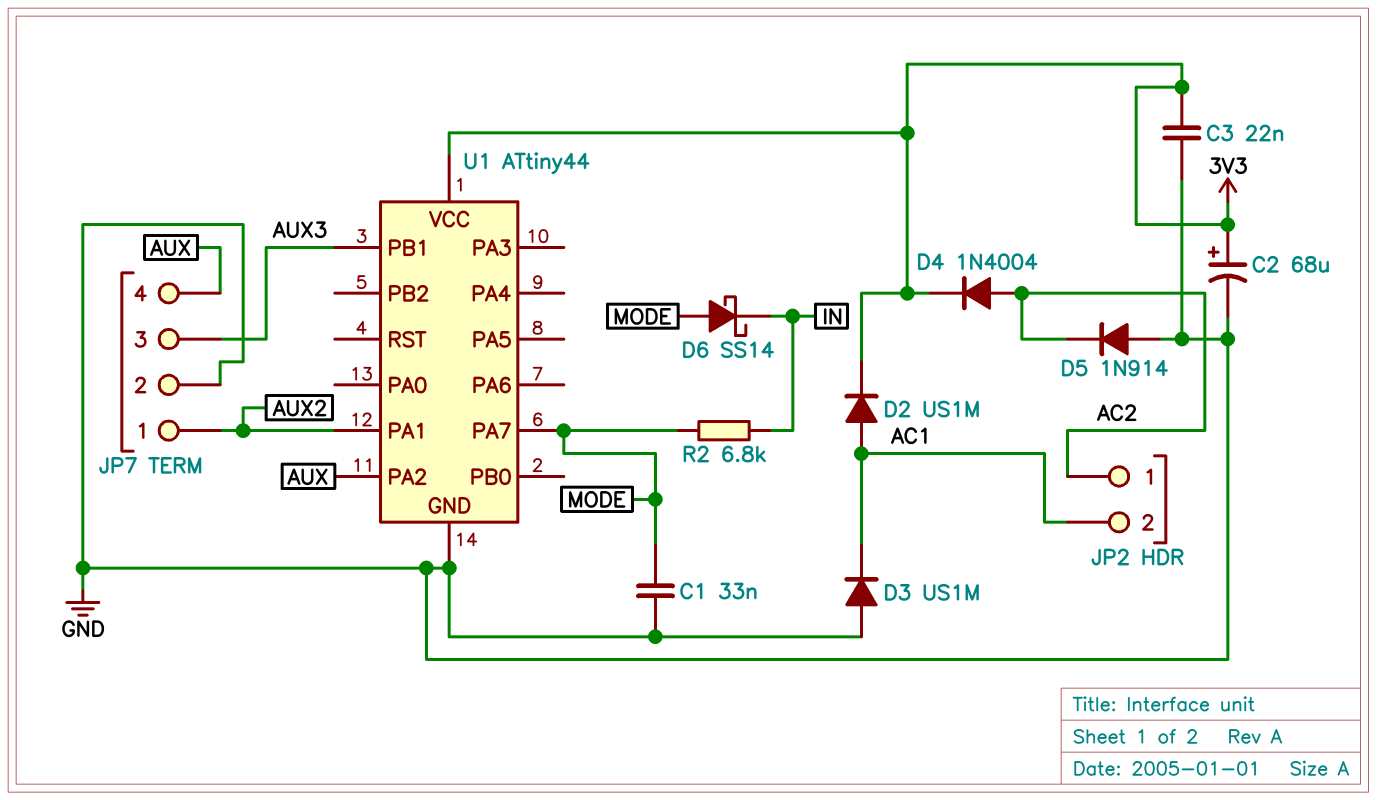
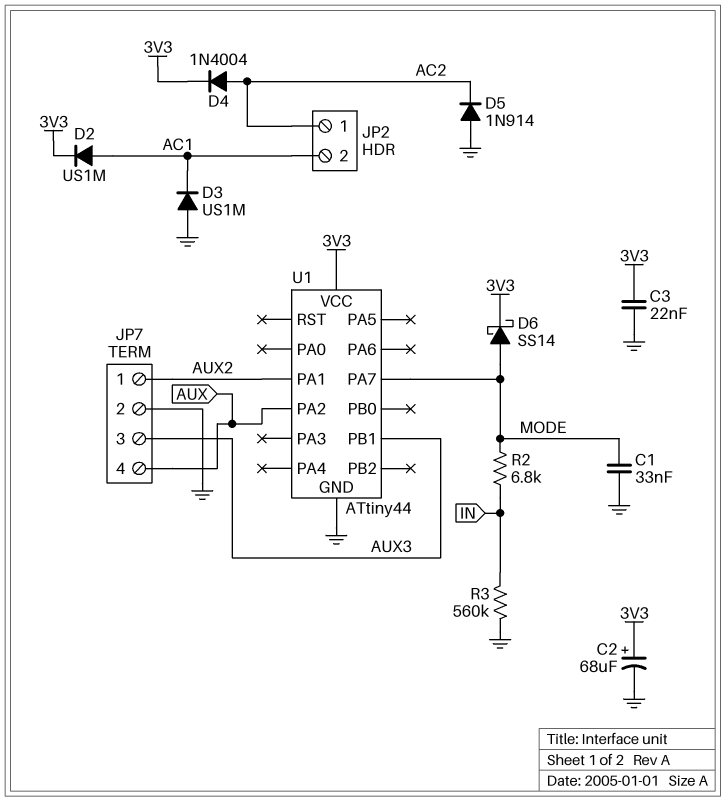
D6: schottky SS14 (A MODE, K IN) -> schottky SS14 (A MODE, K 3V3)
R3: none -> 560k (GND, IN)

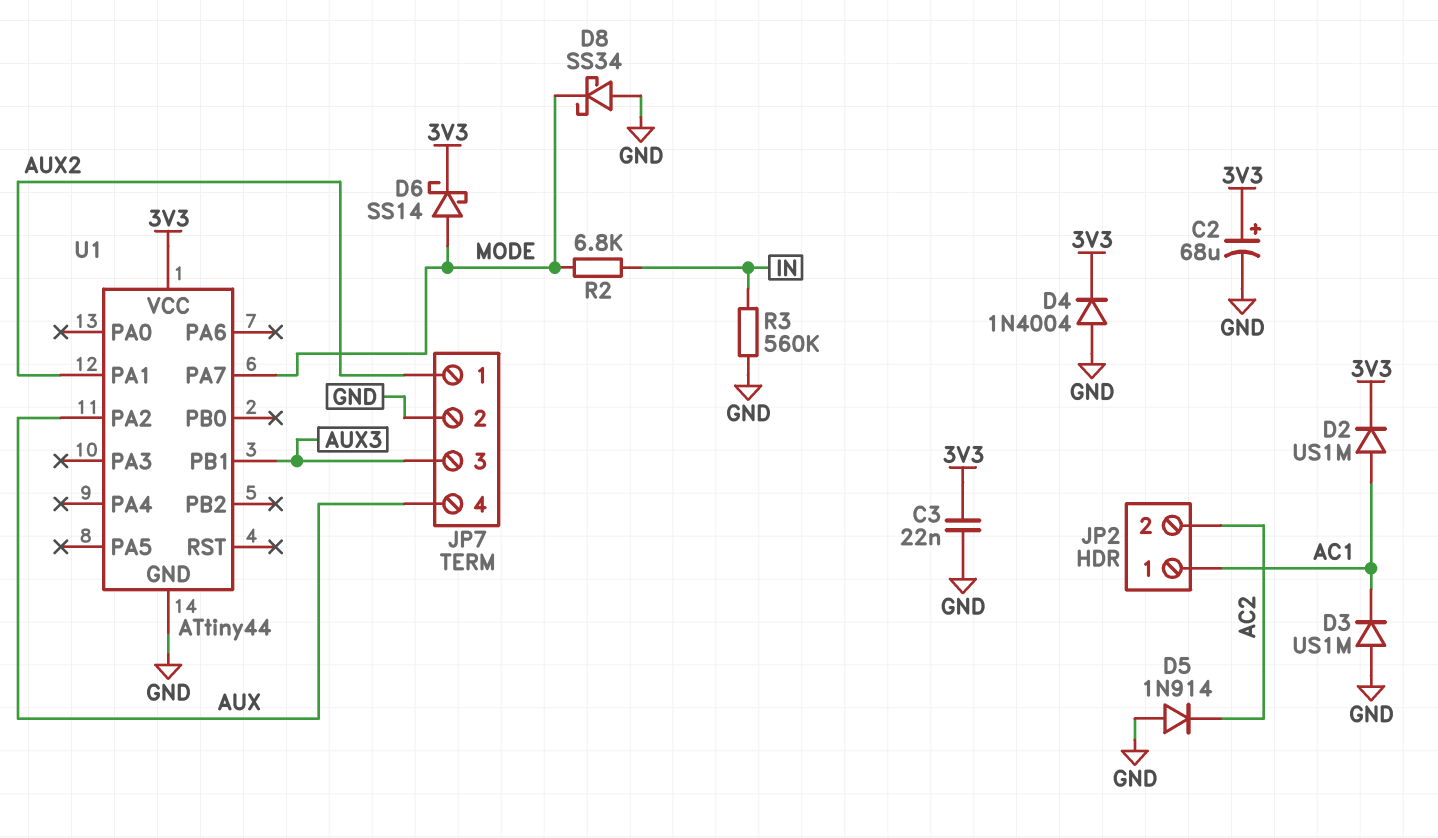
C1: 33nF (GND, MODE) -> none
D4: diode 1N4004 (A AC2, K 3V3) -> diode 1N4004 (A GND, K 3V3)
D8: none -> schottky SS34 (A GND, K MODE)
JP2 pin 1: AC2 -> AC1
JP2 pin 2: AC1 -> AC2

